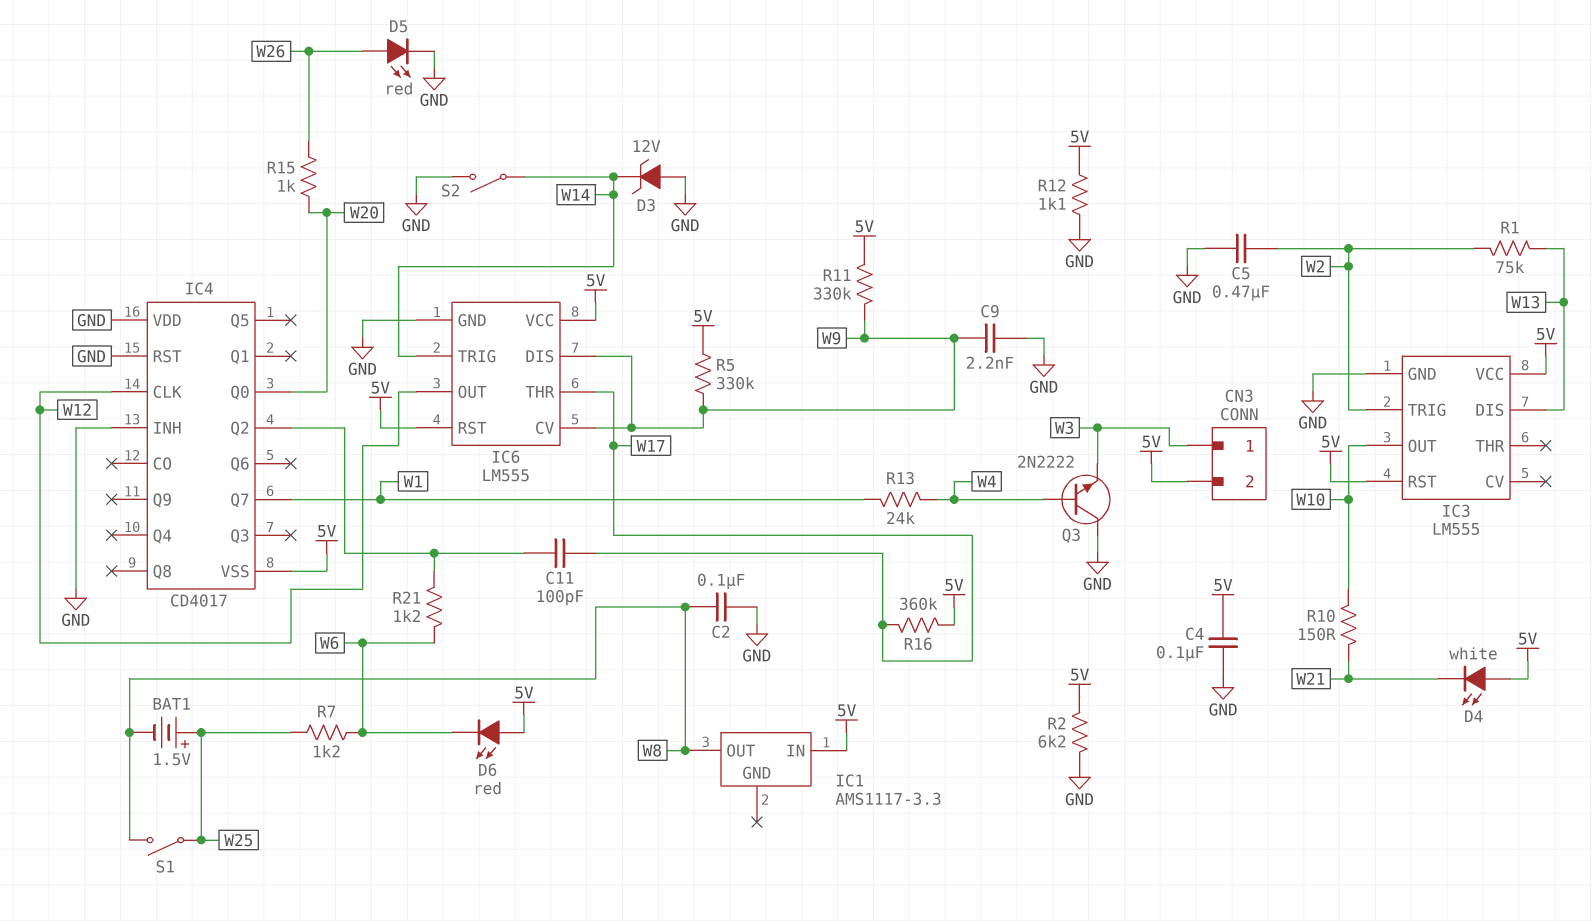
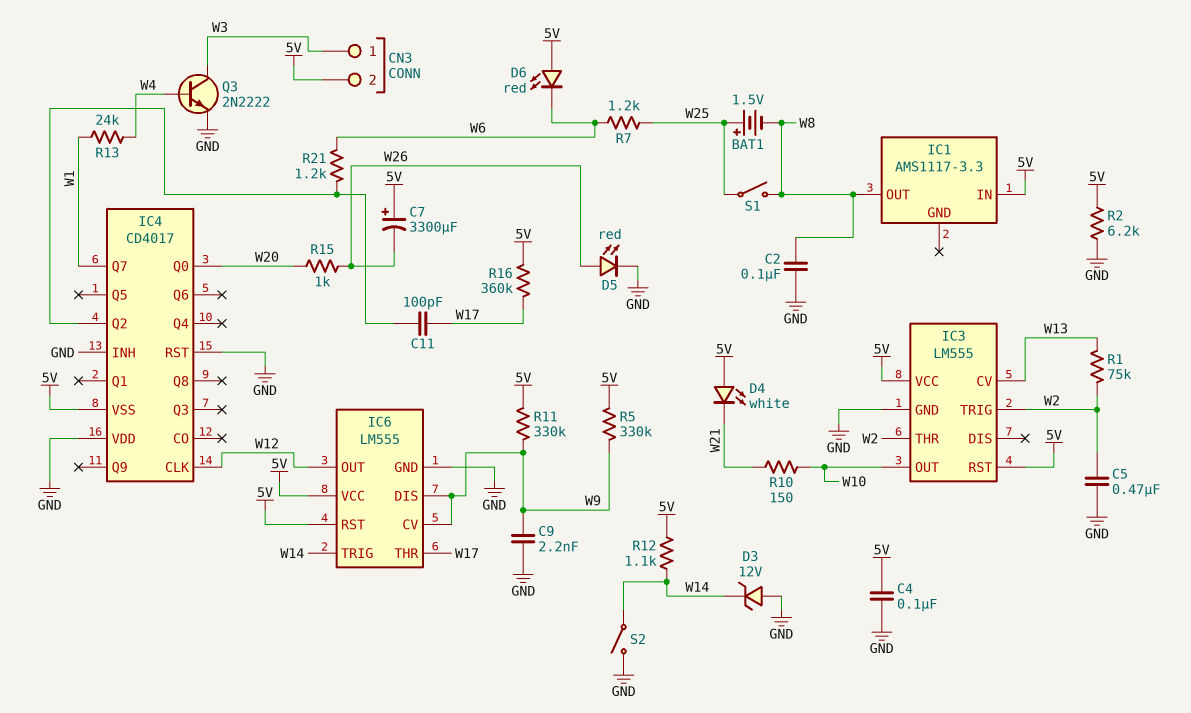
C7: none -> 3300uF (plus 5V, minus W26)
IC3 pin CV: none -> W13
IC3 pin DIS: W13 -> none
IC3 pin THR: none -> W2
Q3: NPN 2N2222 (B W4, C GND, E W3) -> NPN 2N2222 (B W4, C W3, E GND)
R12: 1.1k (5V, GND) -> 1.1k (5V, W14)

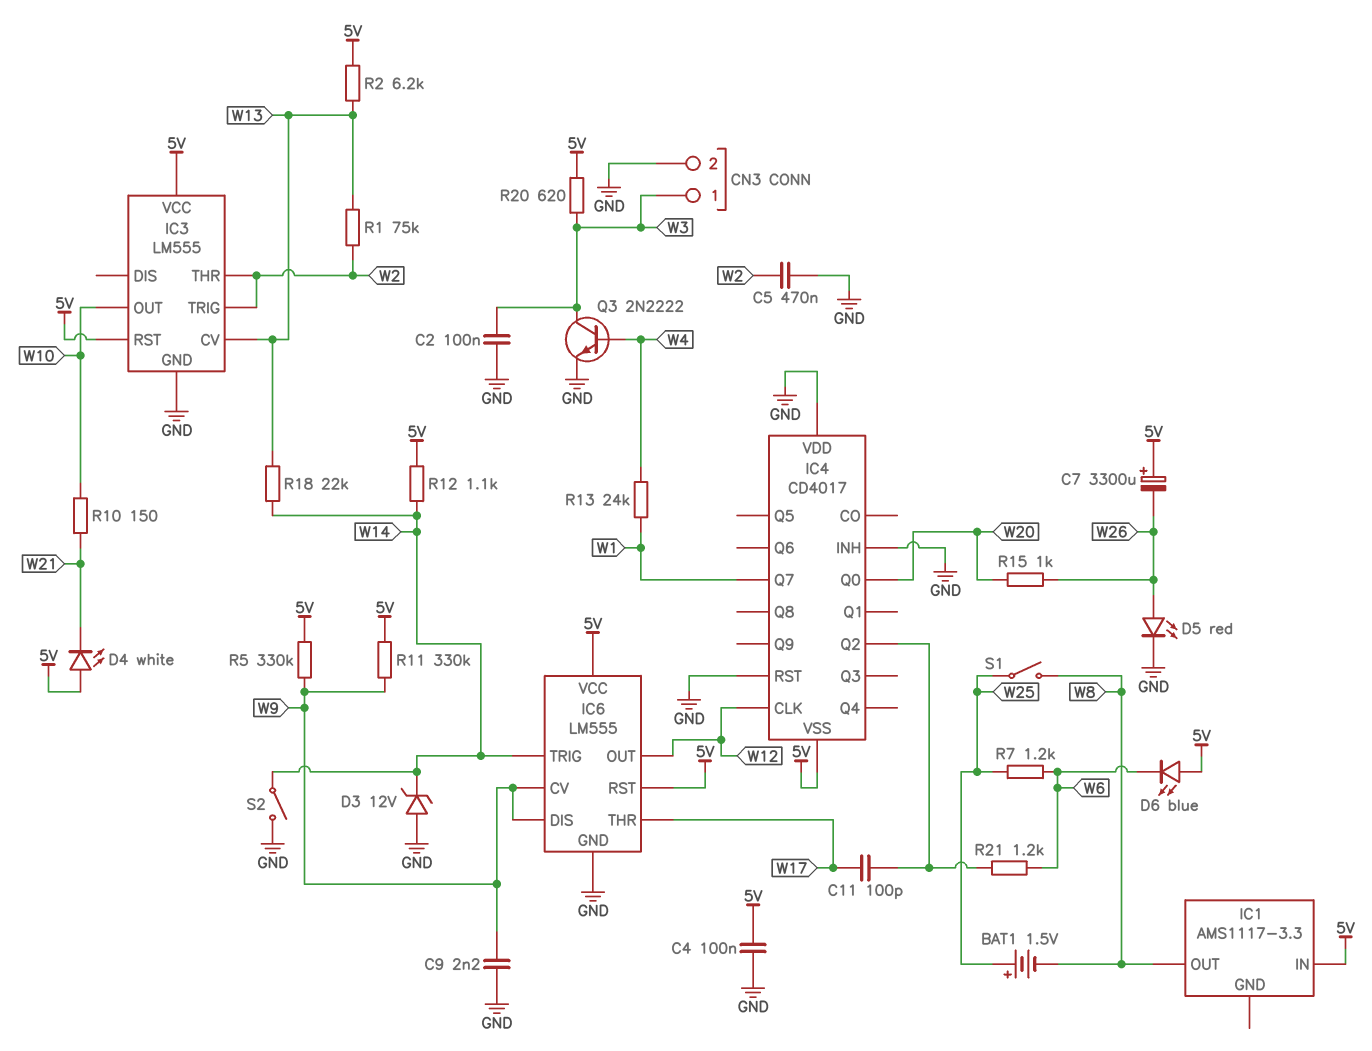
C2: 100nF (GND, W8) -> 100nF (GND, W3)
CN3 pin 2: 5V -> GND
D6: LED red (A 5V, K W6) -> LED blue (A 5V, K W6)
R2: 6.2k (5V, GND) -> 6.2k (5V, W13)
R16: 360k (5V, W17) -> none
R18: none -> 22k (W13, W14)
R20: none -> 620 (5V, W3)

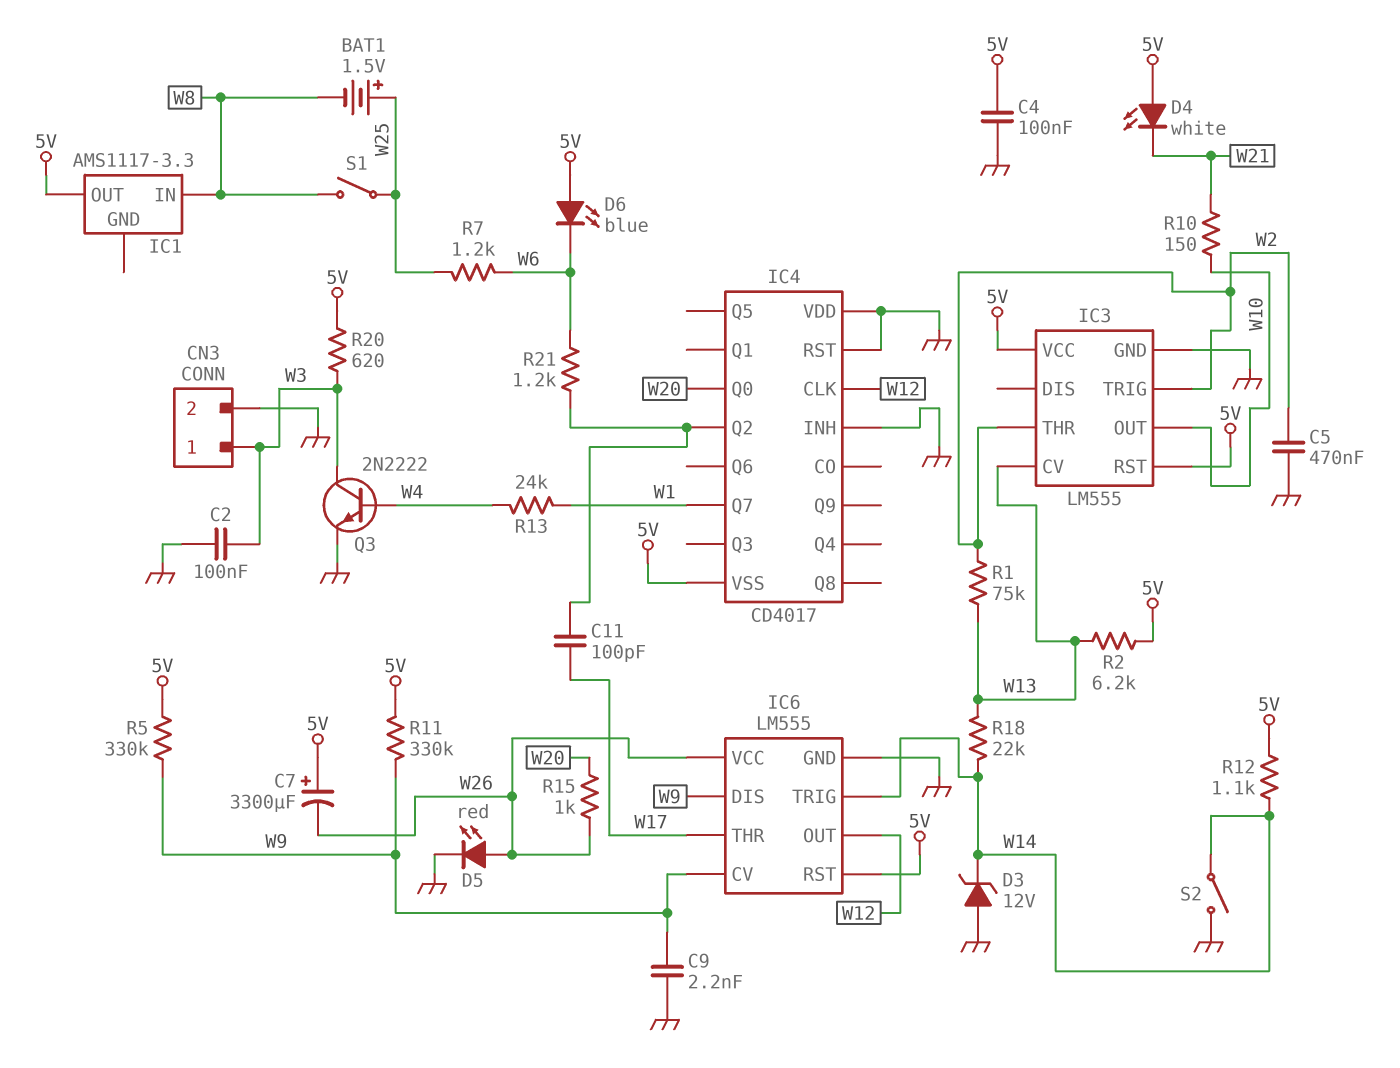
IC1 pin IN: 5V -> W8
IC1 pin OUT: W8 -> 5V
IC6 pin VCC: 5V -> W26

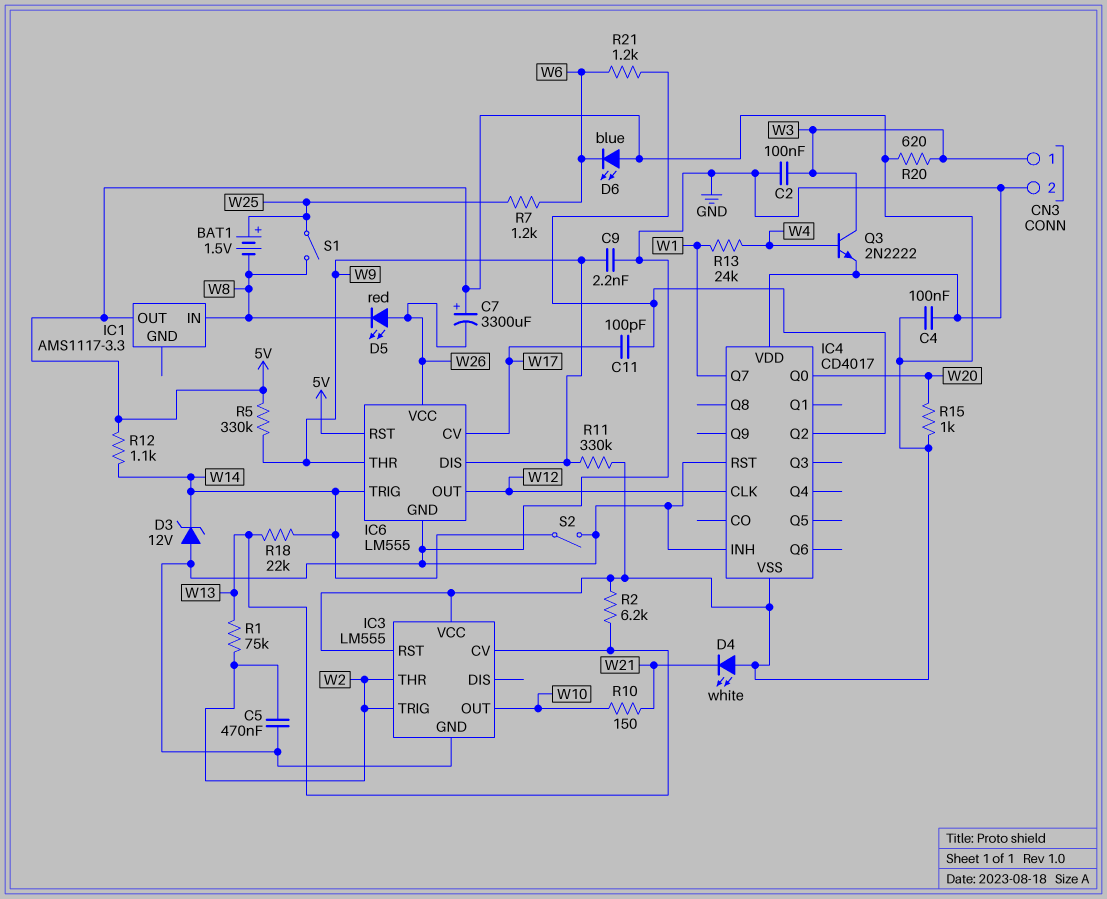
D5: LED red (A W26, K GND) -> LED red (A W26, K W8)
IC6 pin CV: W9 -> W17
IC6 pin THR: W17 -> W9
R15: 1k (W20, W26) -> 1k (5V, W20)

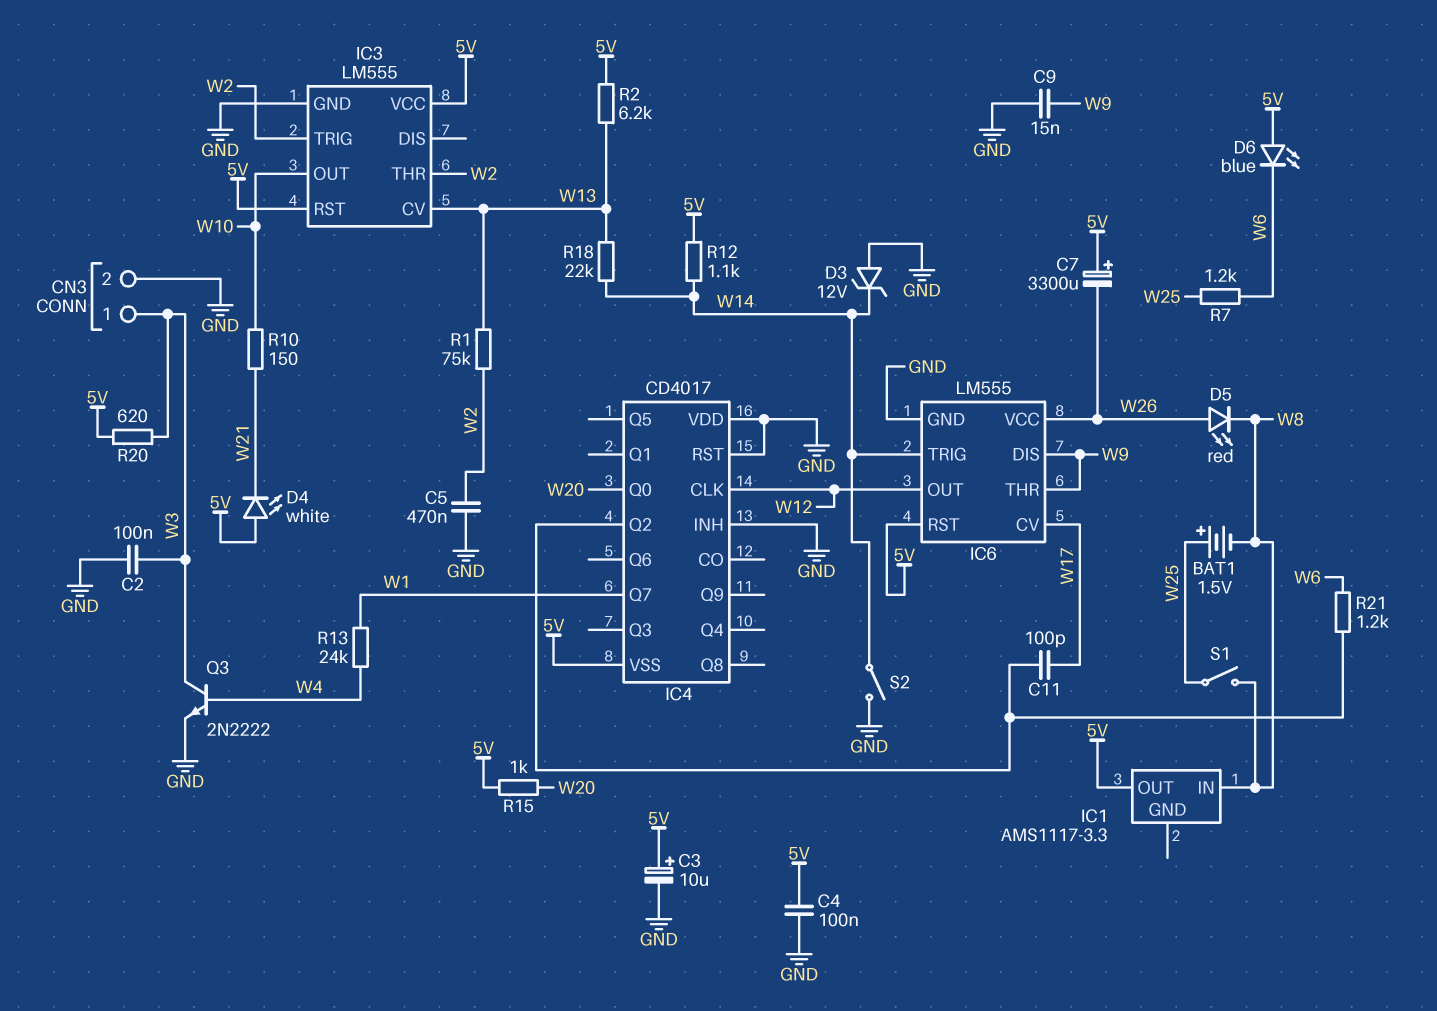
C3: none -> 10uF (plus 5V, minus GND)
C9: 2.2nF (GND, W9) -> 15nF (GND, W9)
R5: 330k (5V, W9) -> none
R11: 330k (5V, W9) -> none

